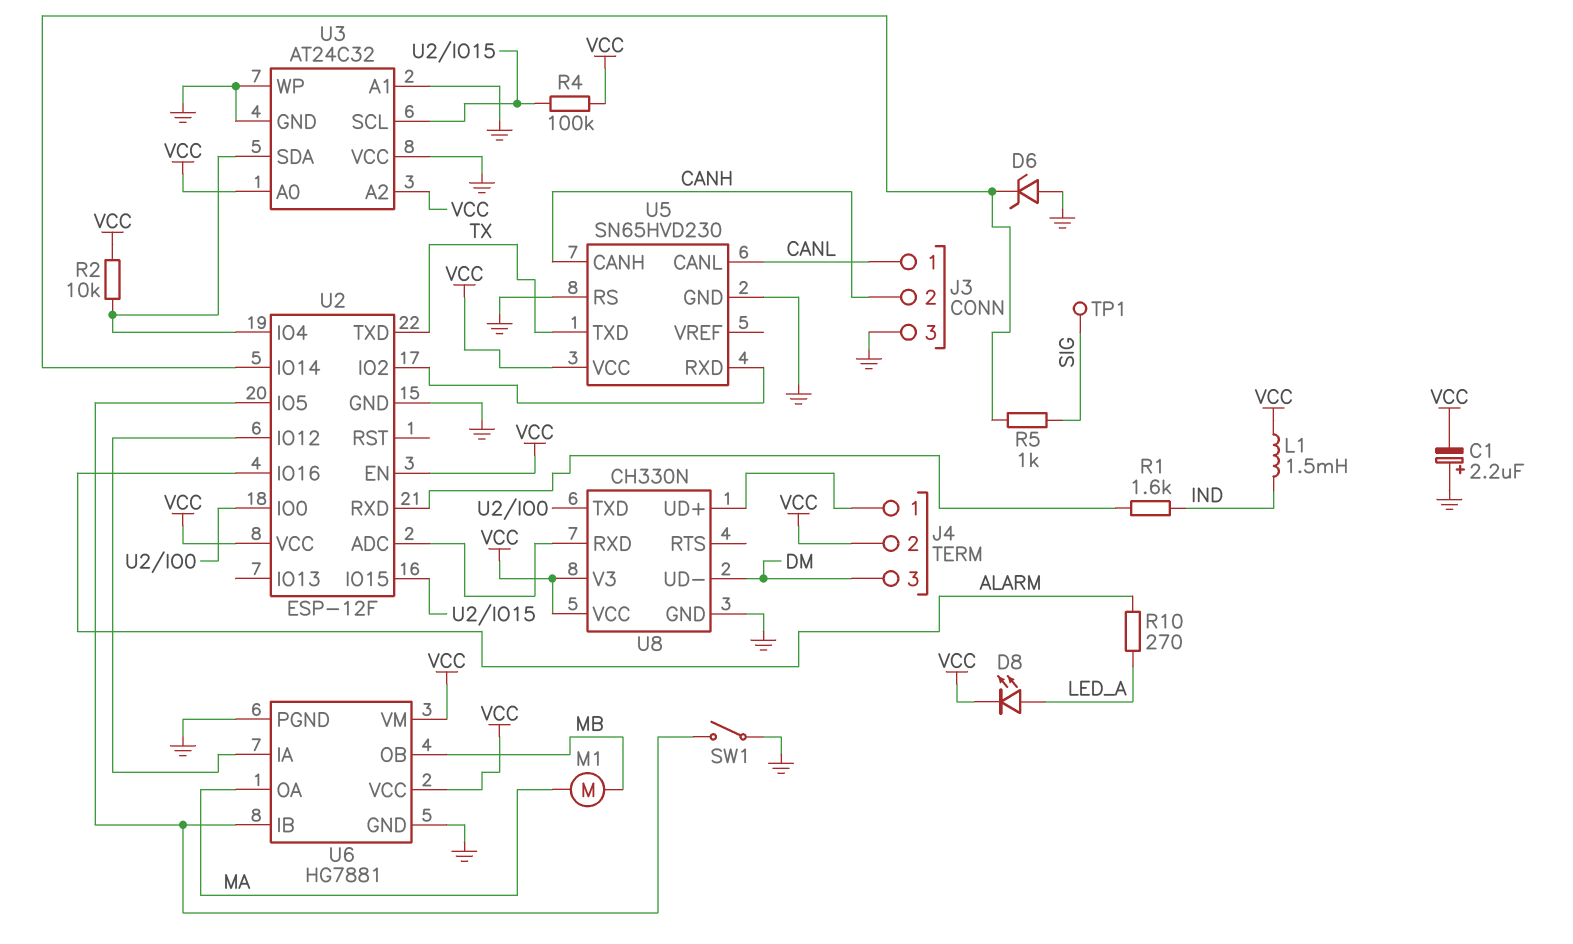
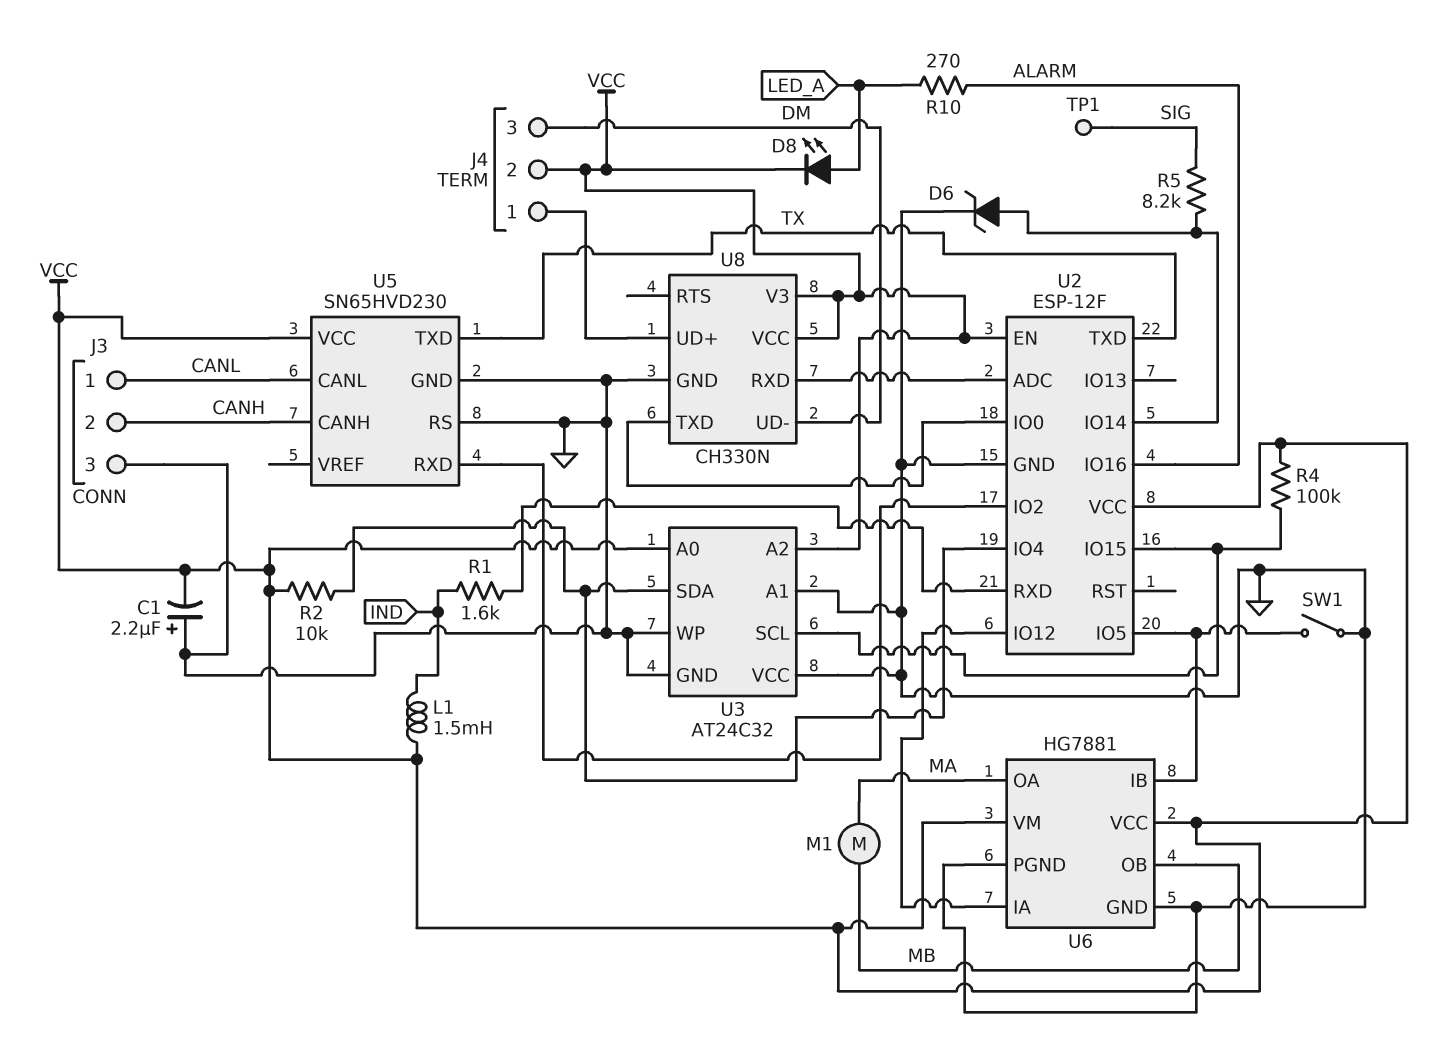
D6: zener (A GND, K U2/IO14) -> zener (A U2/IO14, K GND)
R5: 1k (SIG, U2/IO14) -> 8.2k (SIG, U2/IO14)

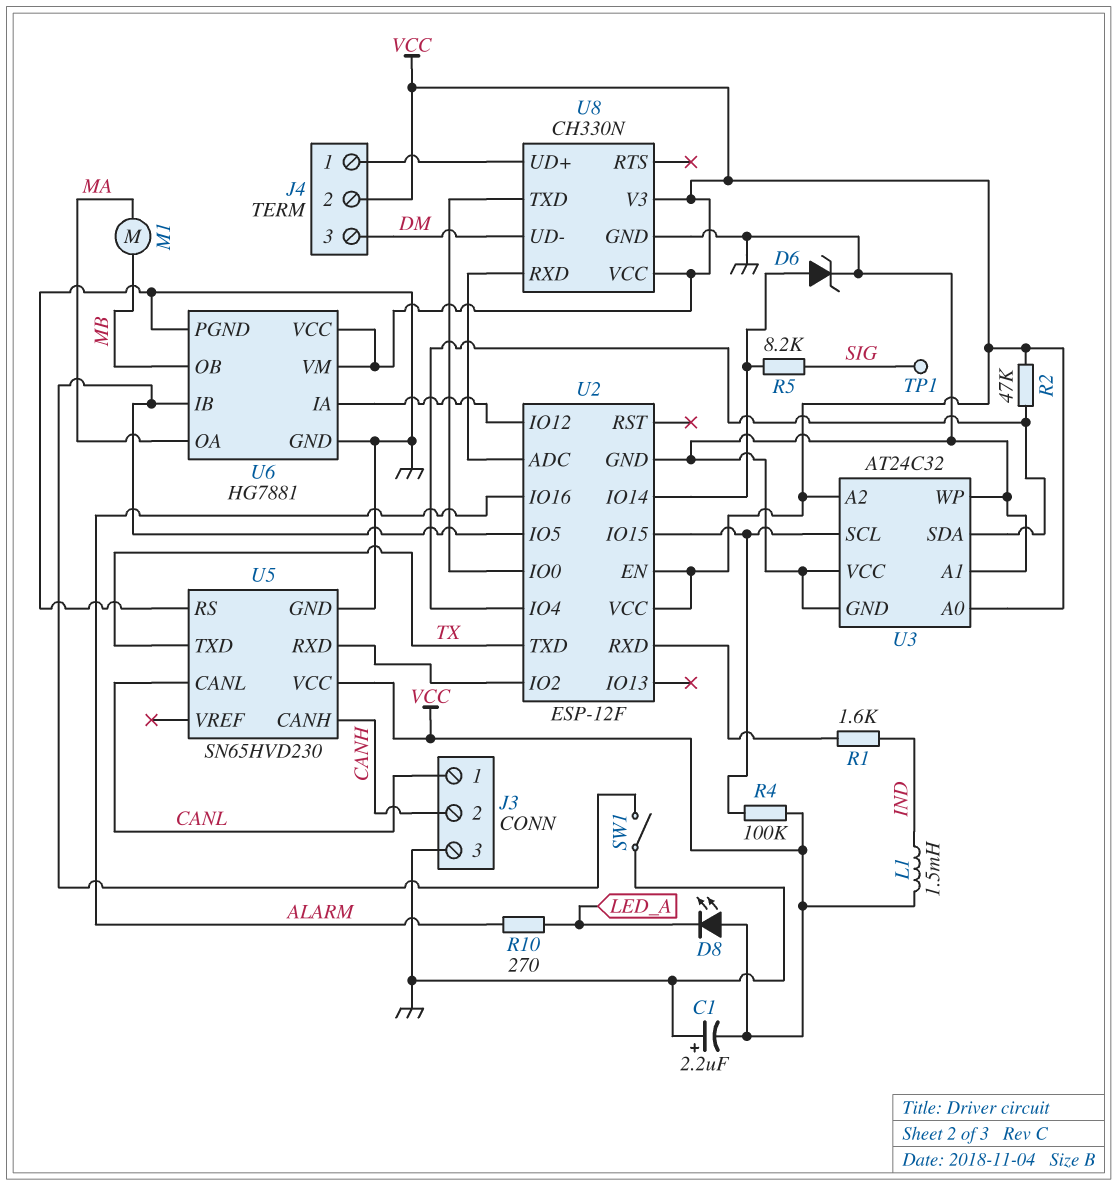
D8: LED (A LED_A, K VCC) -> LED (A VCC, K LED_A)
R2: 10k (U2/IO4, VCC) -> 47k (U2/IO4, VCC)

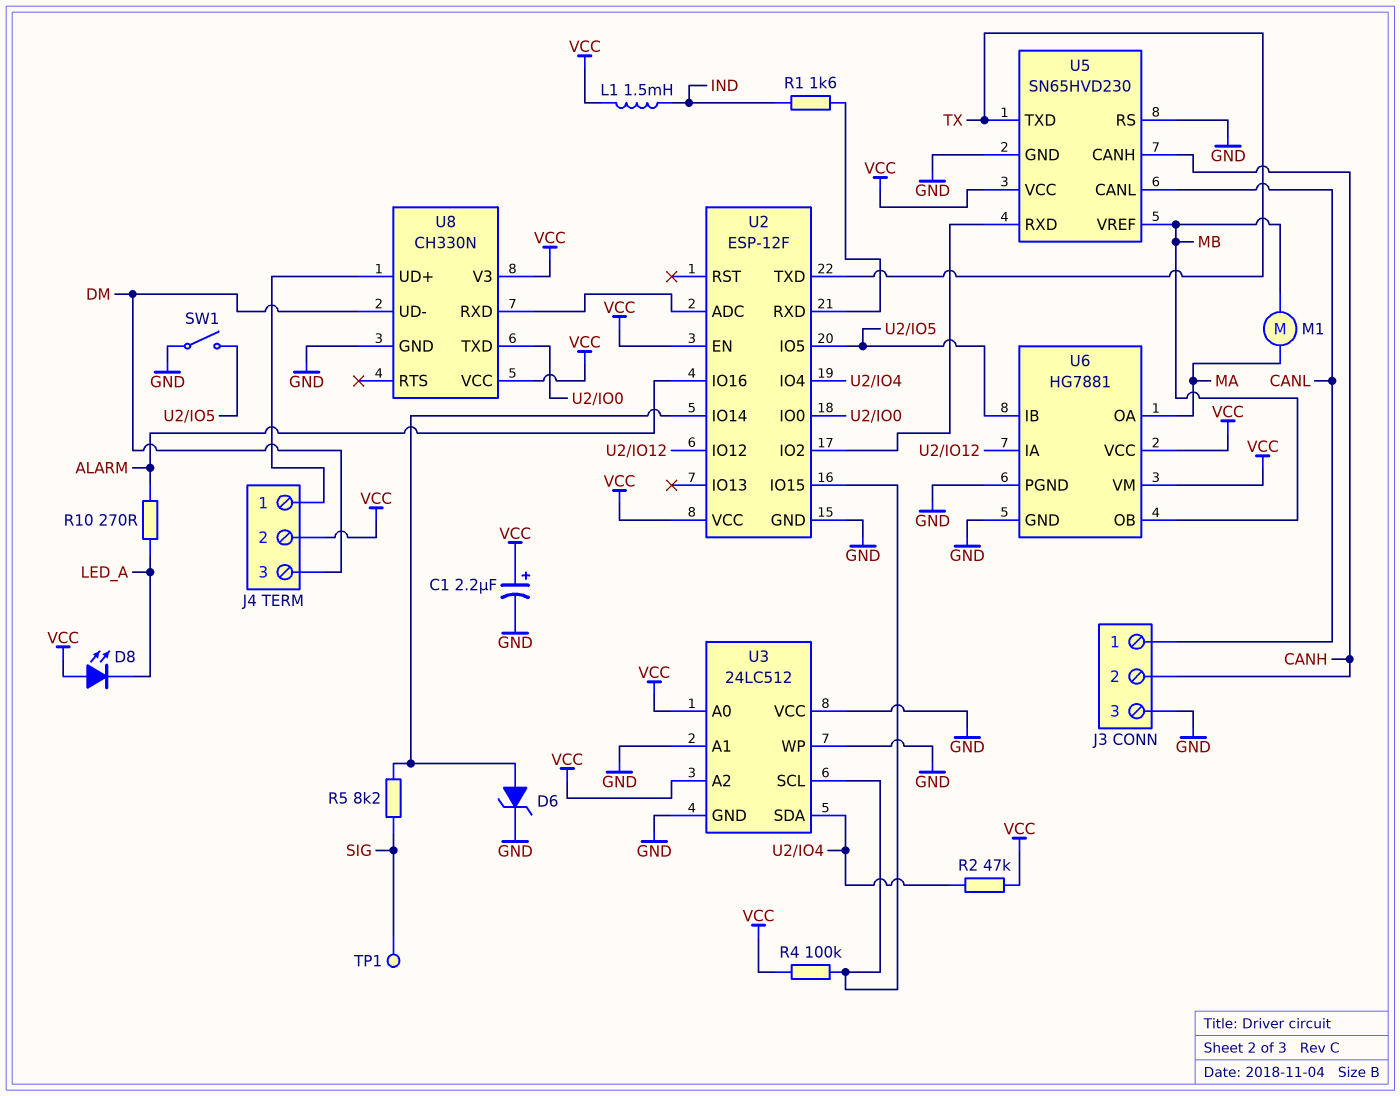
C1: 2.2uF (plus GND, minus VCC) -> 2.2uF (plus VCC, minus GND)
U3: AT24C32 -> 24LC512
U5 pin VREF: none -> MB

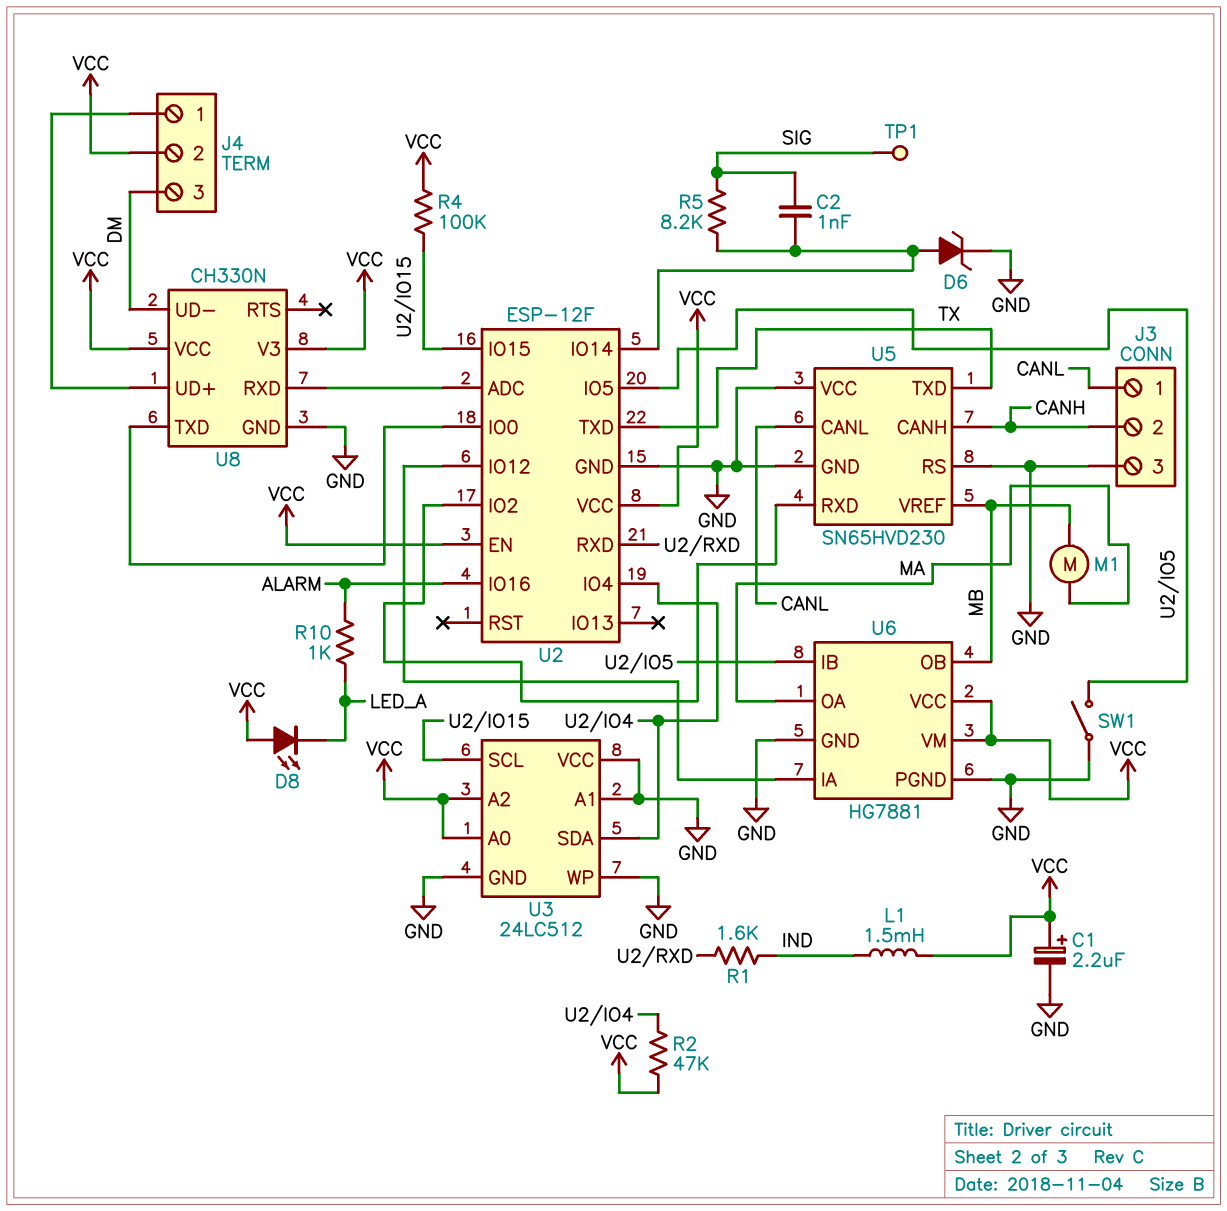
C2: none -> 1nF (SIG, U2/IO14)
R10: 270 (ALARM, LED_A) -> 1k (ALARM, LED_A)
U5 pin VCC: VCC -> GND

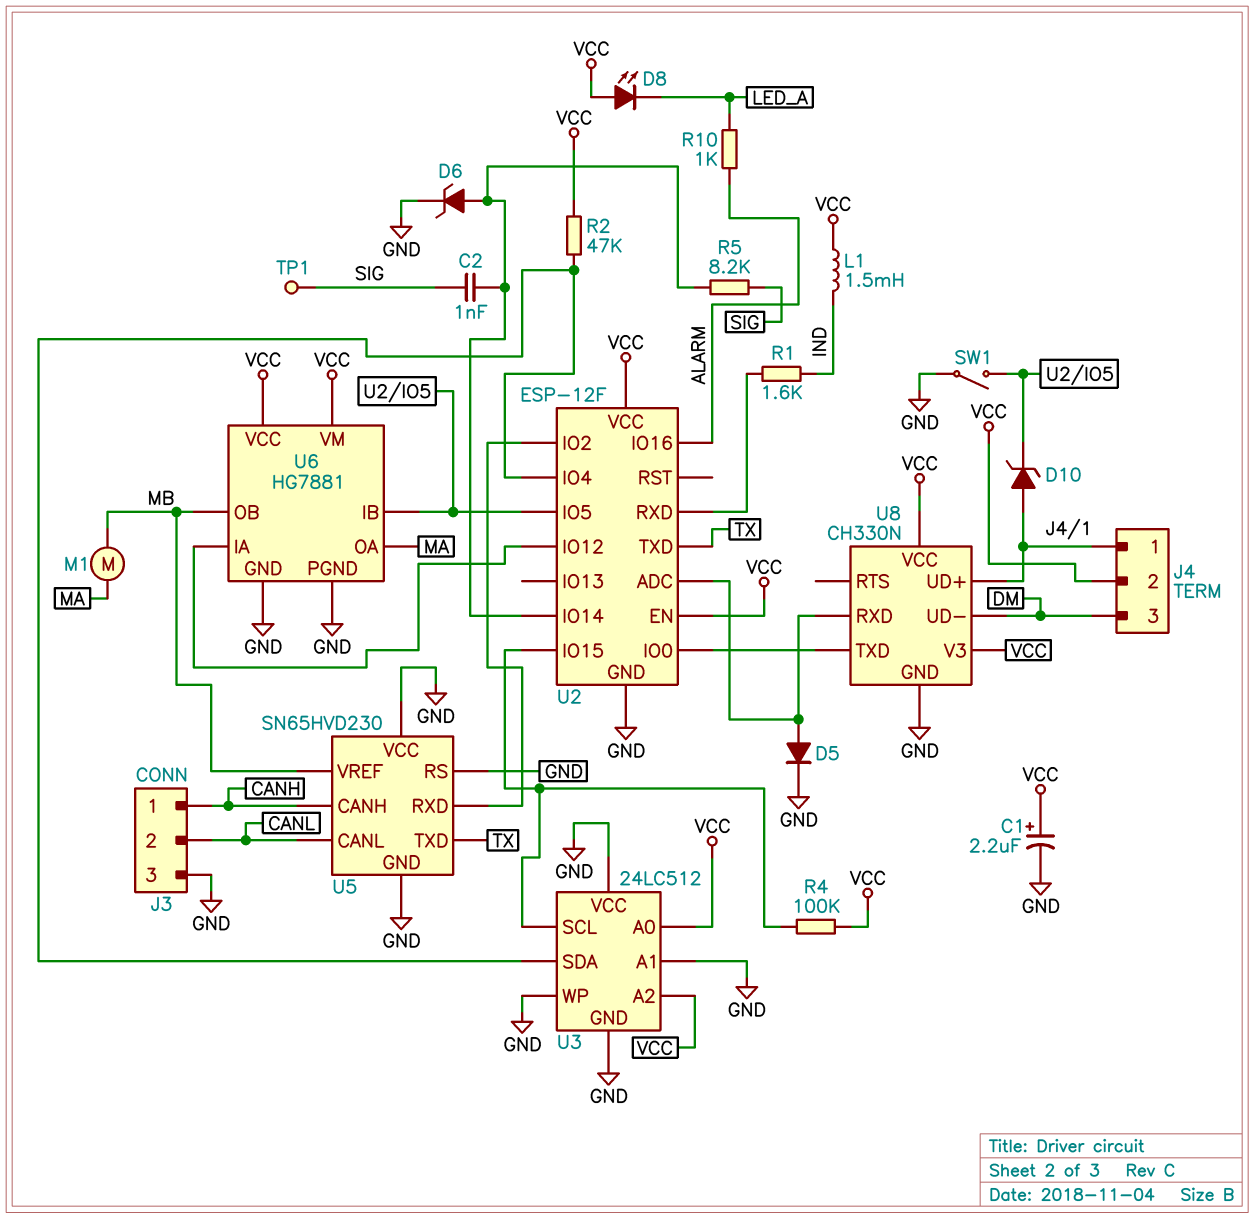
D5: none -> diode (A U2/ADC, K GND)
D10: none -> zener (A J4/1, K U2/IO5)
J3 pin 1: CANL -> CANH
J3 pin 2: CANH -> CANL

